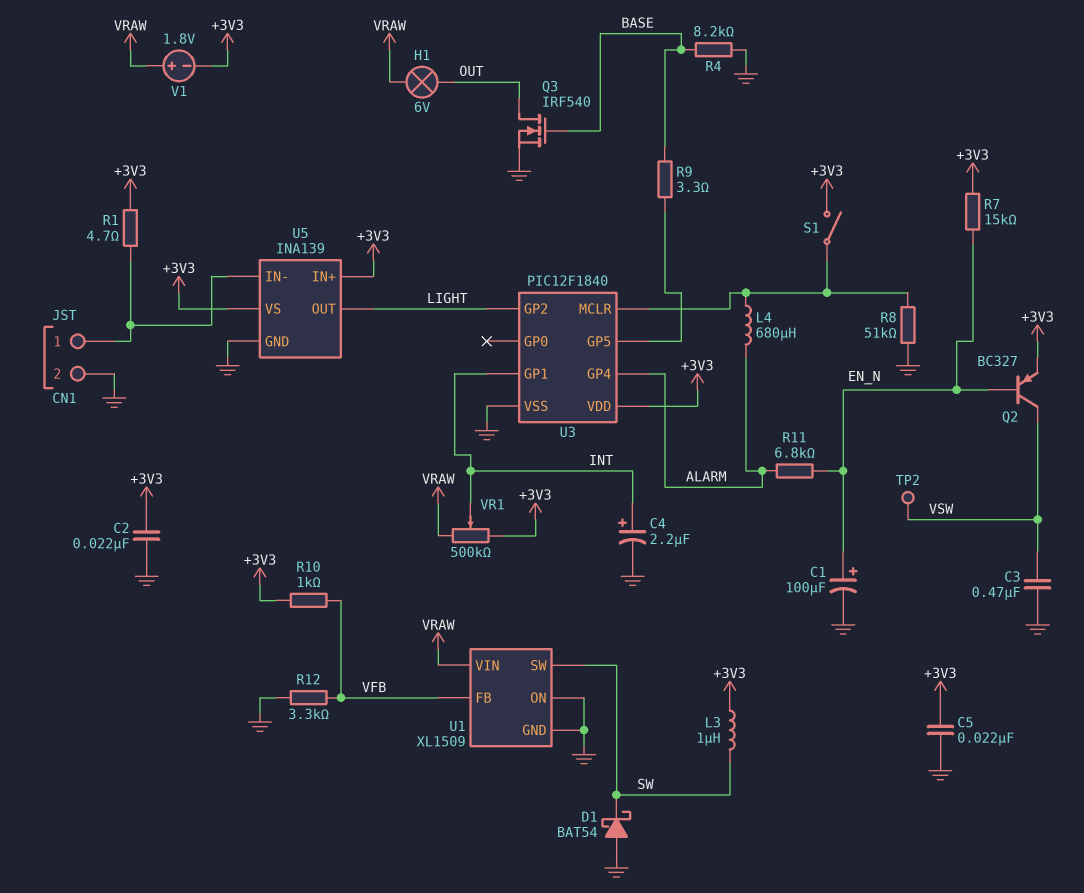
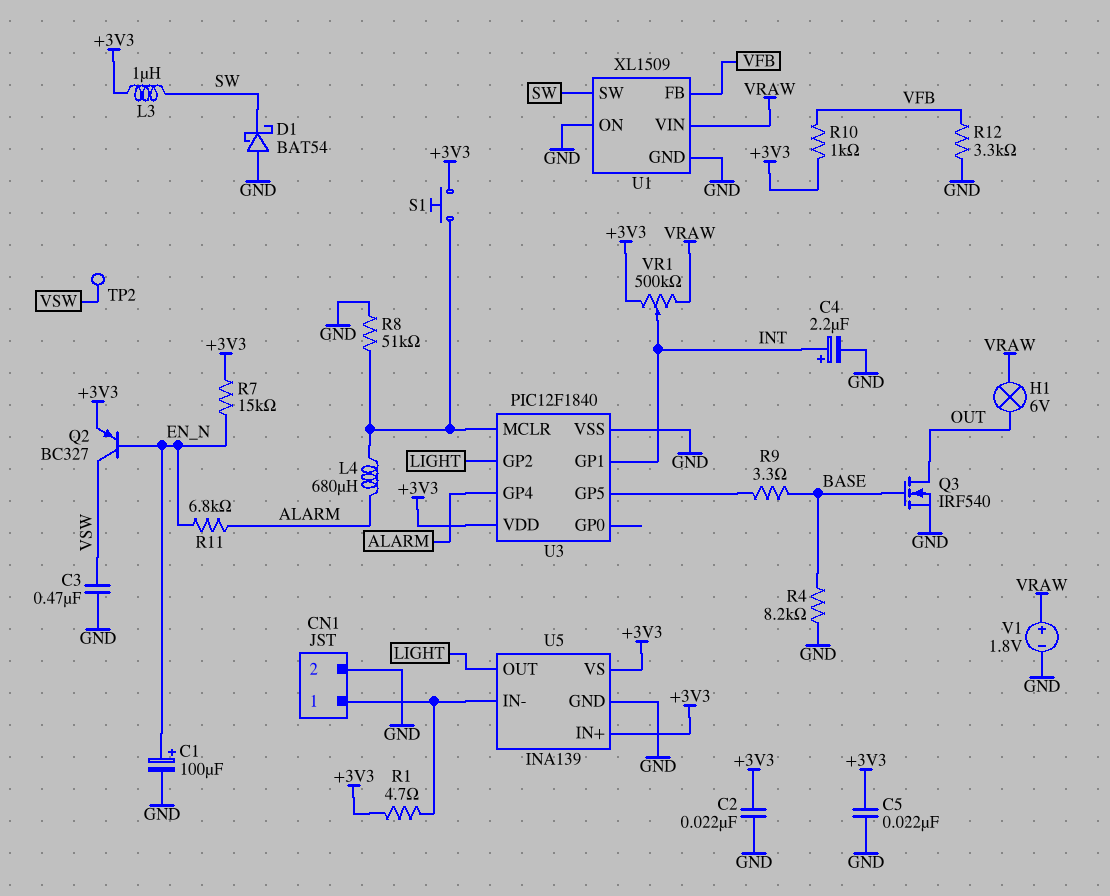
S1: switch (+3V3, U3/MCLR) -> button (+3V3, U3/MCLR)
V1: 1.8V (plus VRAW, minus +3V3) -> 1.8V (plus VRAW, minus GND)

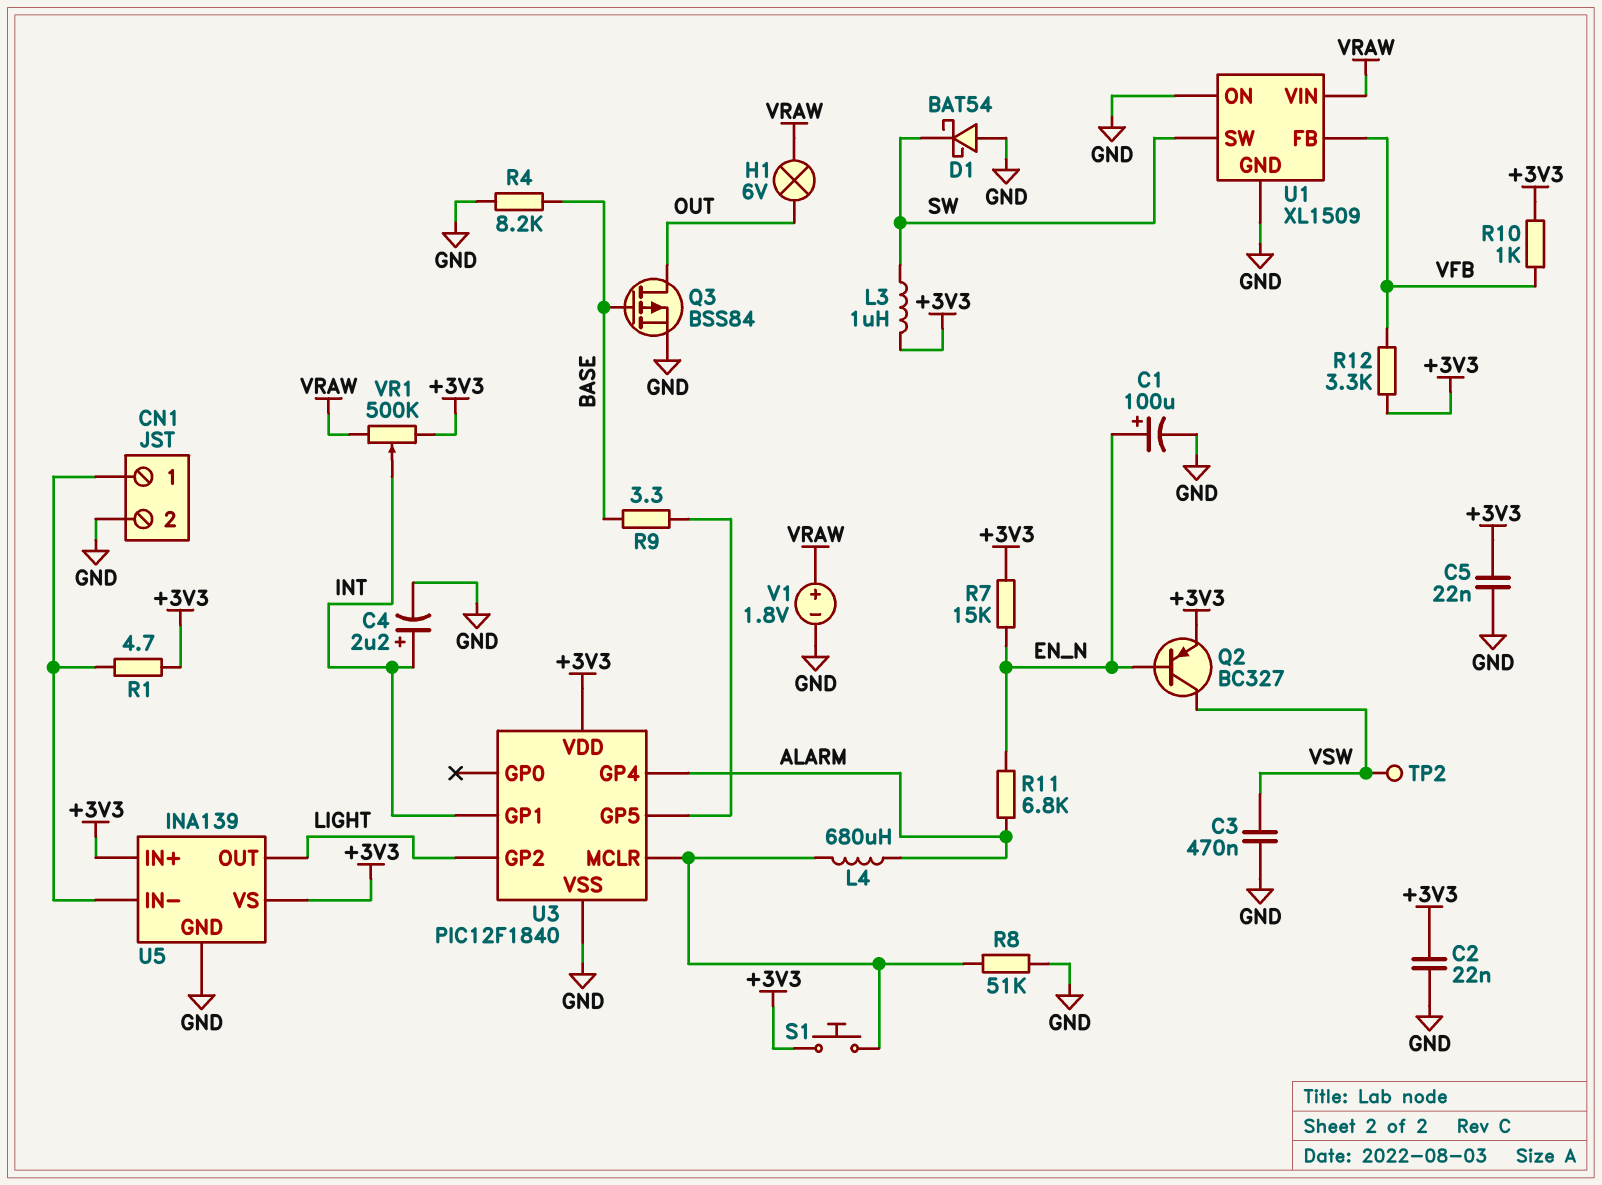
Q3: NMOS IRF540 (G BASE, D OUT, S GND) -> PMOS BSS84 (G BASE, D OUT, S GND)
R12: 3.3k (GND, VFB) -> 3.3k (+3V3, VFB)

